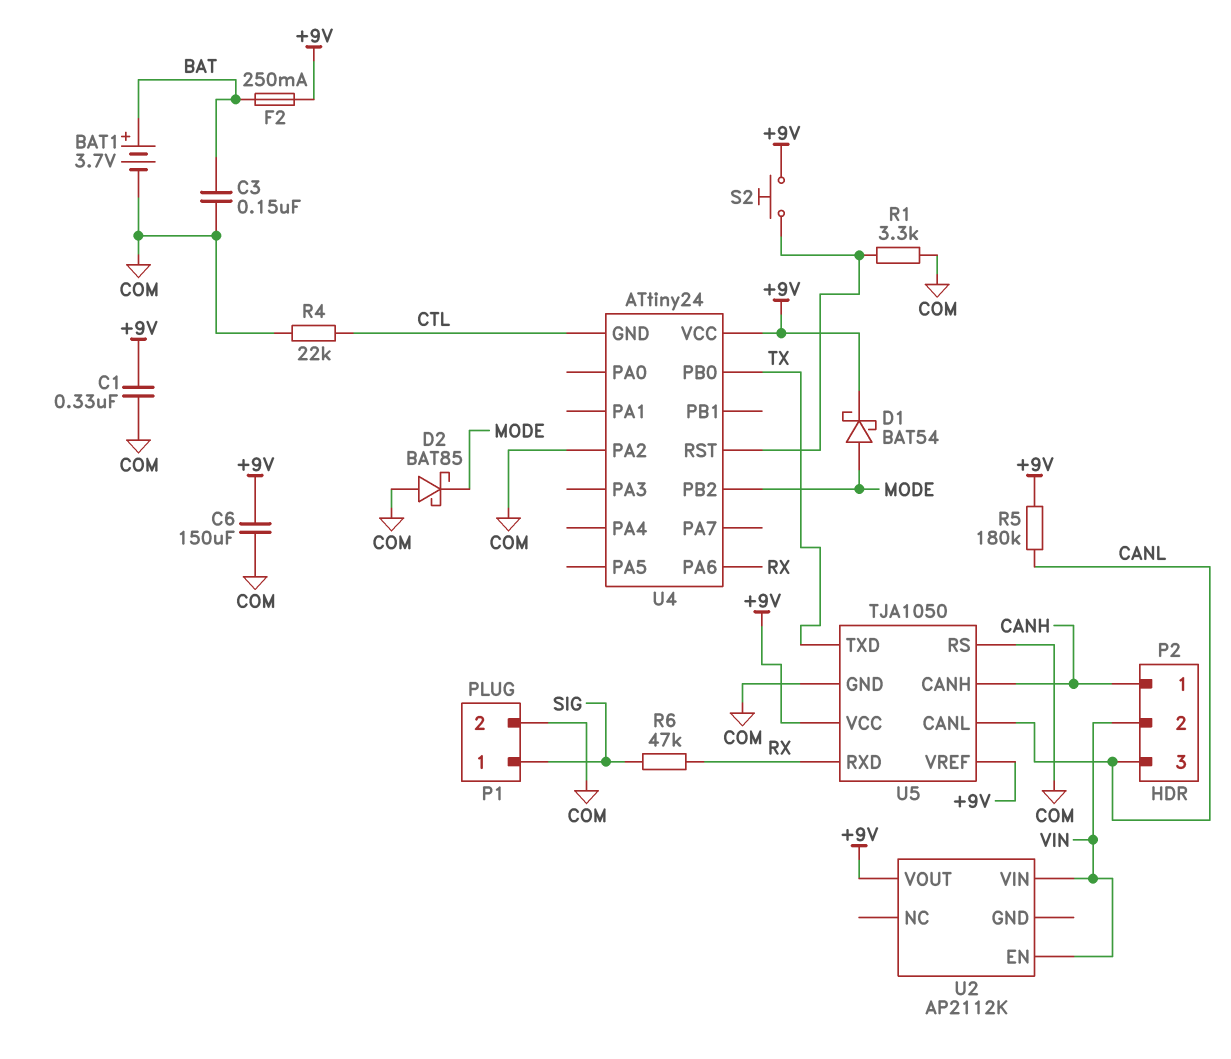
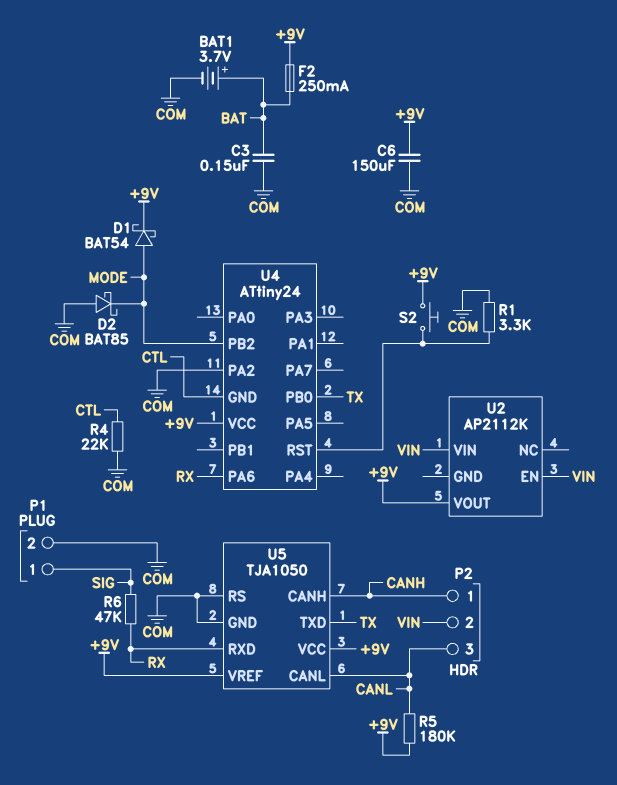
C1: 330nF (+9V, COM) -> none

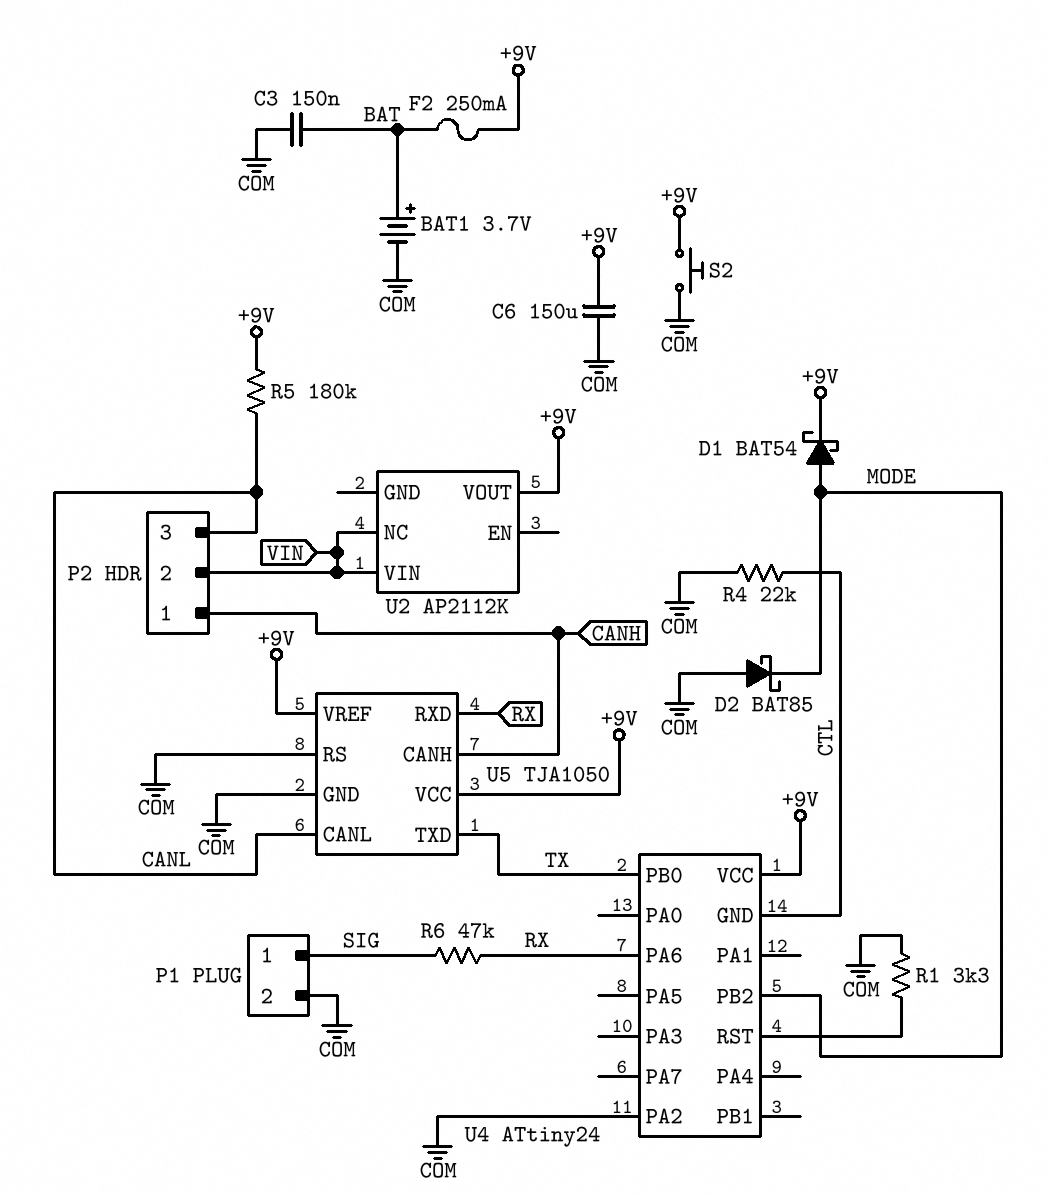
S2: button (+9V, U4/RST) -> button (+9V, COM)
U2 pin EN: VIN -> none
U2 pin NC: none -> VIN

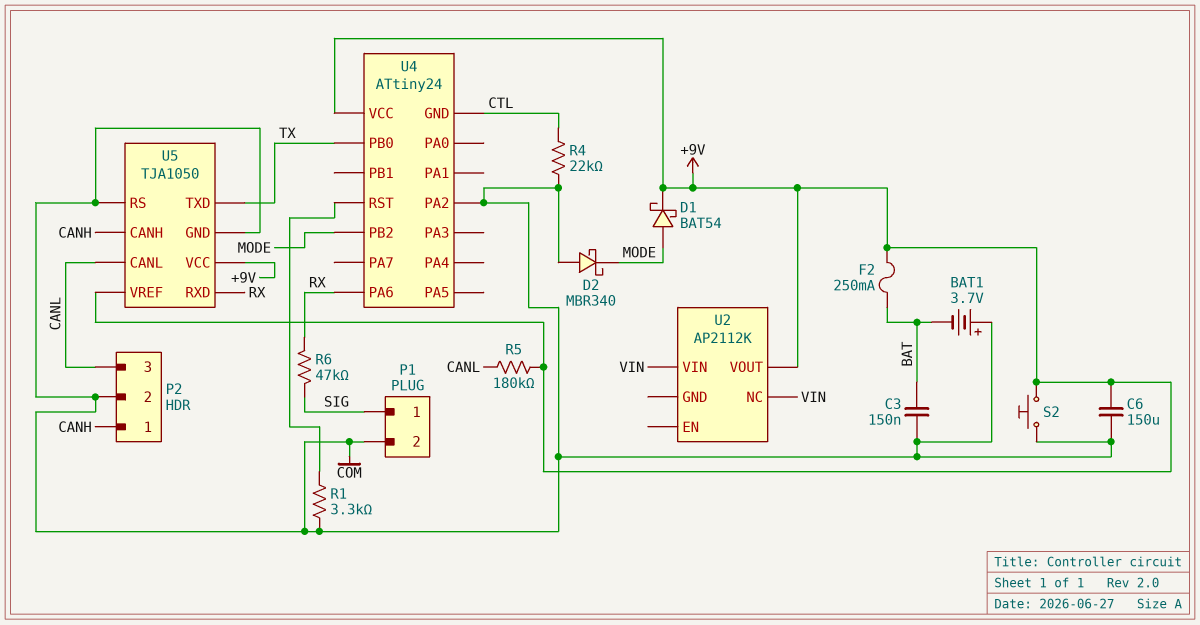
BAT1: 3.7V (plus BAT, minus COM) -> 3.7V (plus COM, minus BAT)
D2: schottky BAT85 (A COM, K MODE) -> schottky MBR340 (A COM, K MODE)
P2 pin 2: VIN -> COM

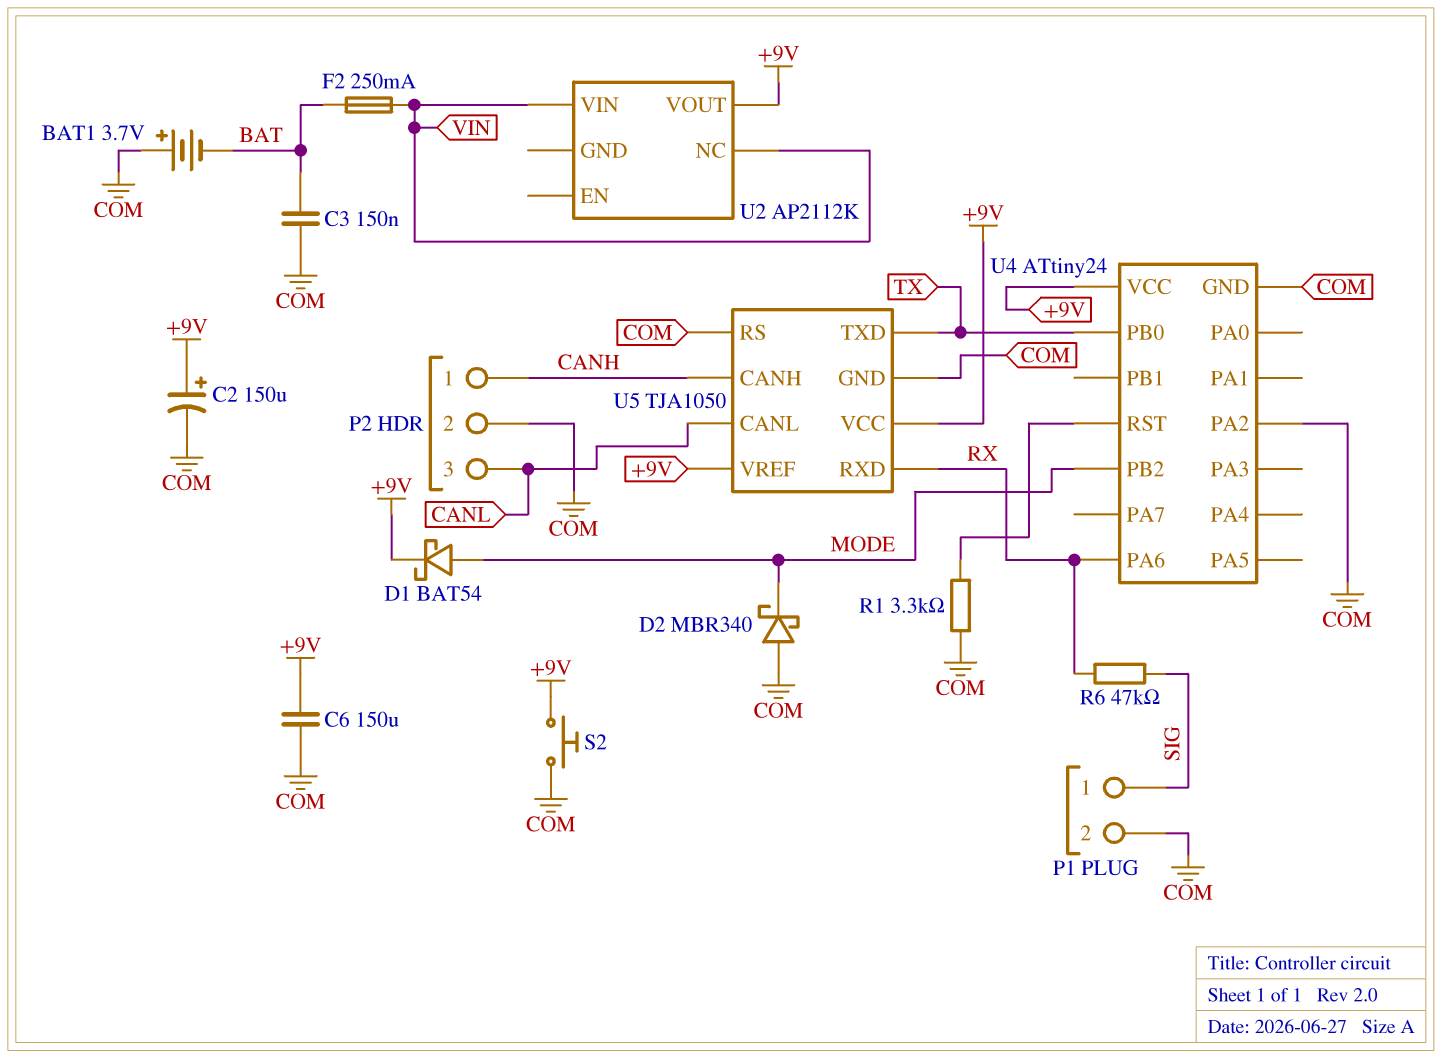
C2: none -> 150uF (plus +9V, minus COM)
F2: 250mA (+9V, BAT) -> 250mA (BAT, VIN)
R4: 22k (COM, CTL) -> none
R5: 180k (+9V, CANL) -> none
U4 pin GND: CTL -> COM

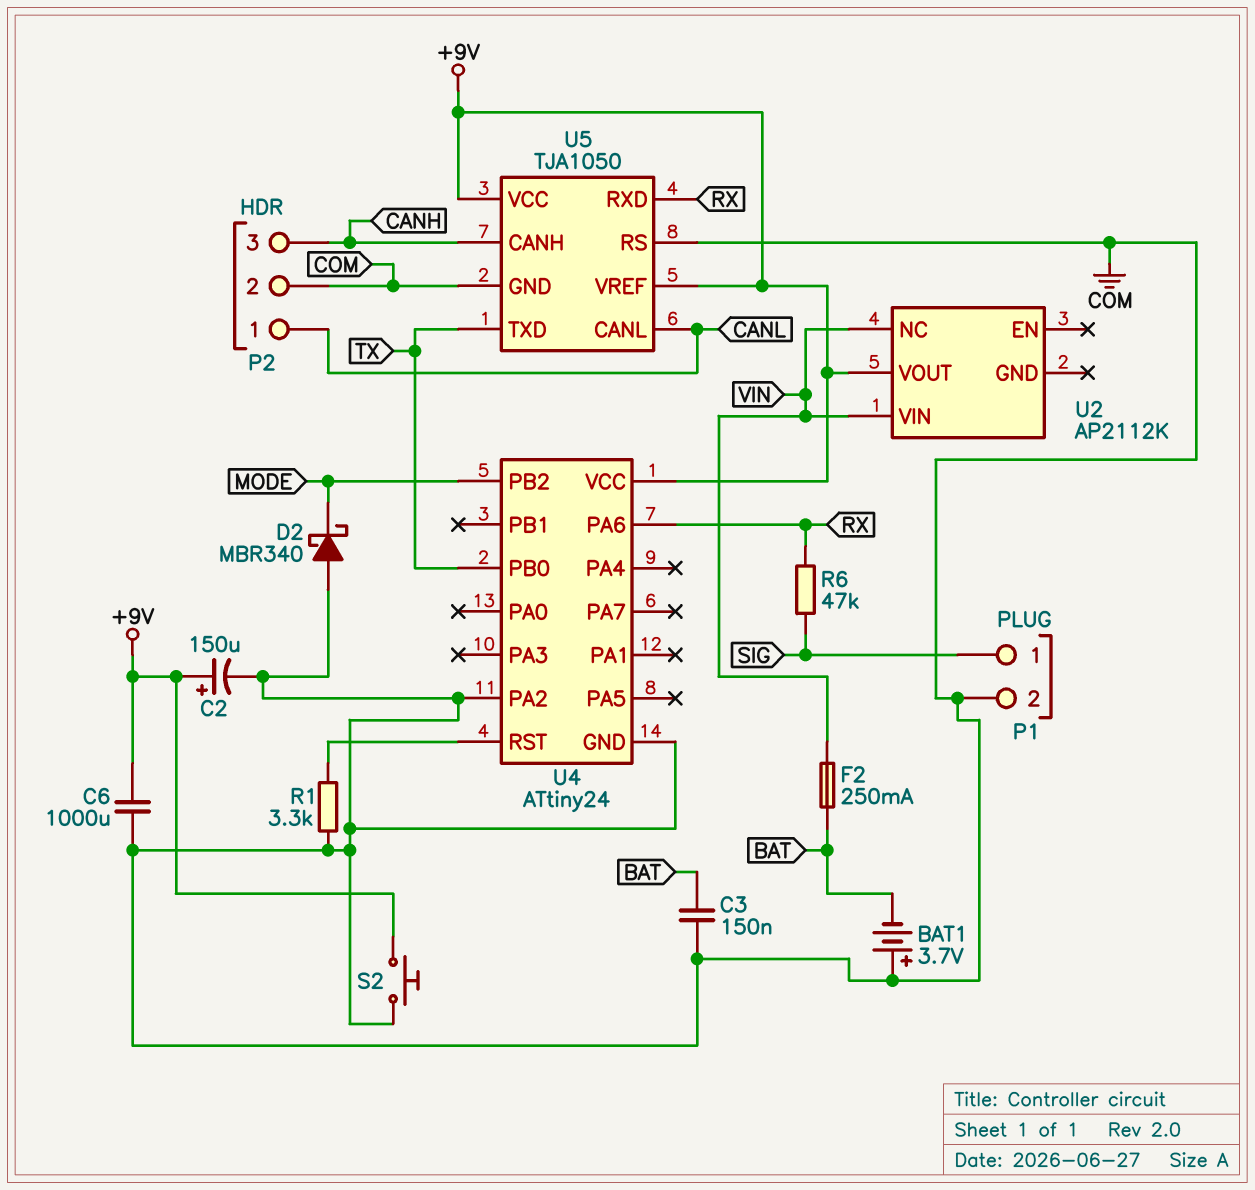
C6: 150uF (+9V, COM) -> 1000uF (+9V, COM)
D1: schottky BAT54 (A MODE, K +9V) -> none
P2 pin 1: CANH -> CANL
P2 pin 3: CANL -> CANH

